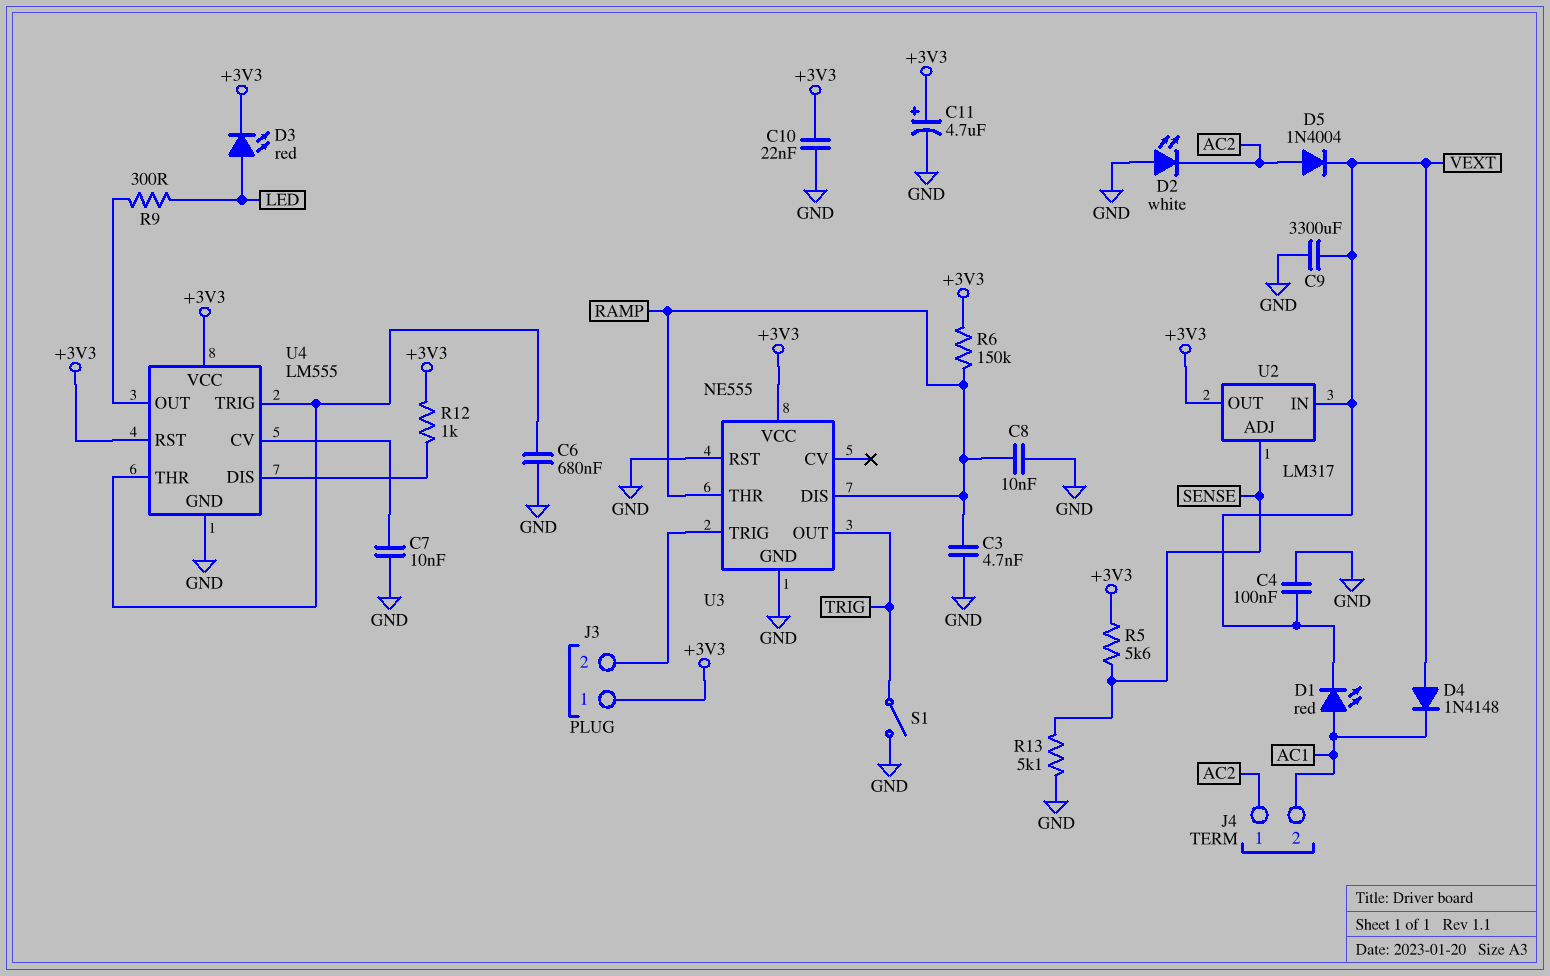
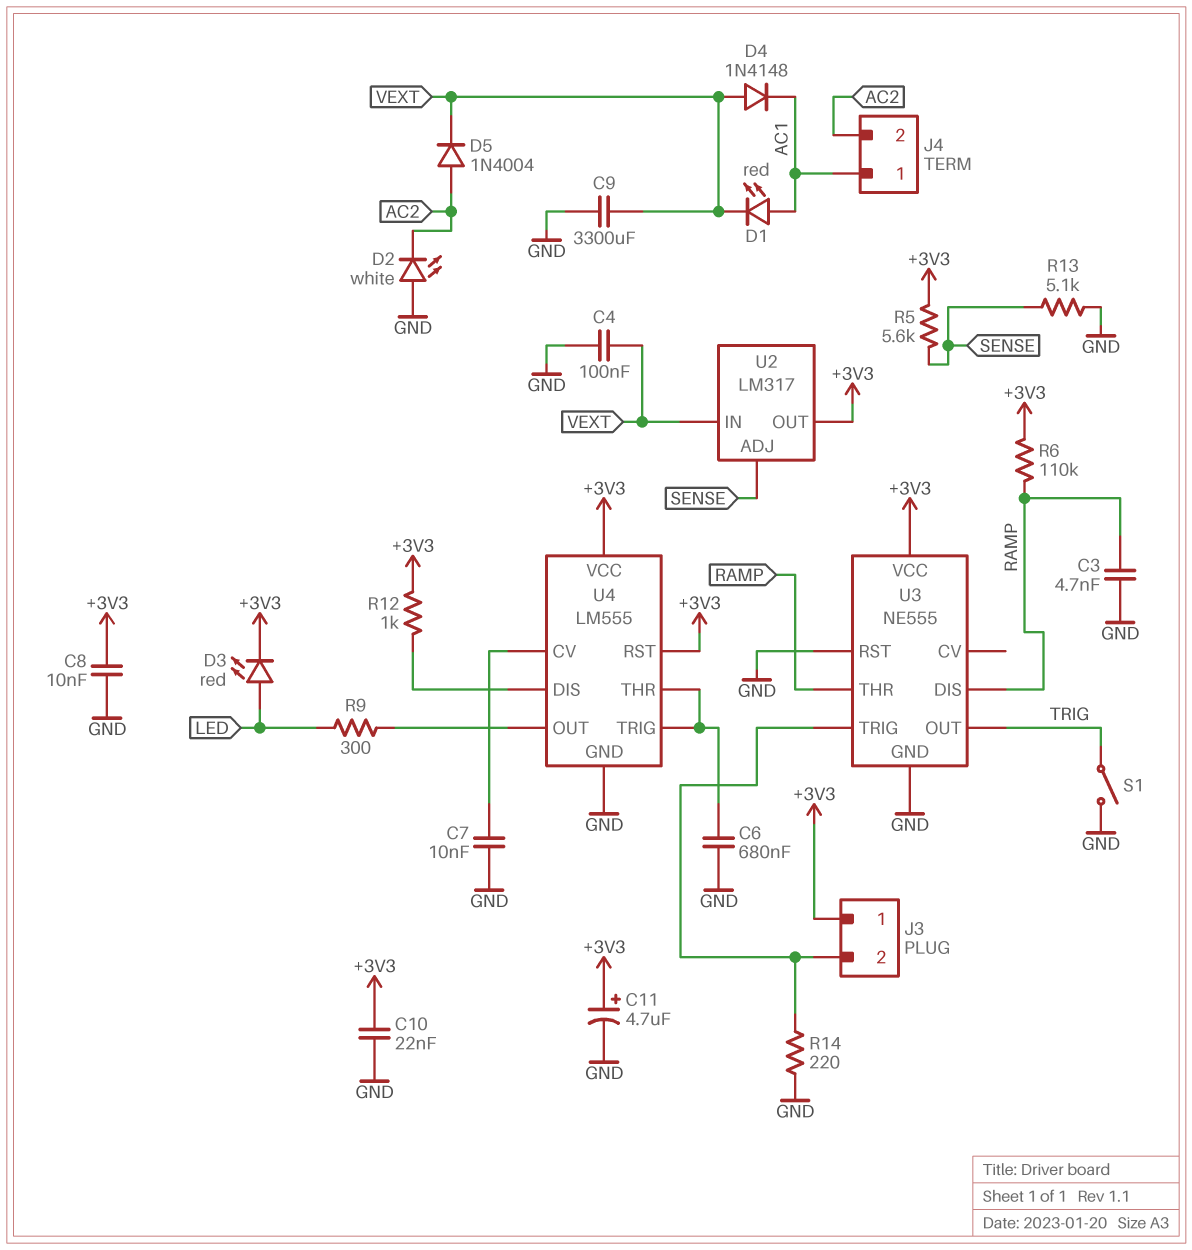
C8: 10nF (GND, RAMP) -> 10nF (+3V3, GND)
J4 pin 1: AC2 -> AC1
J4 pin 2: AC1 -> AC2
R6: 150k (+3V3, RAMP) -> 110k (+3V3, RAMP)
R14: none -> 220 (GND, J3/2)

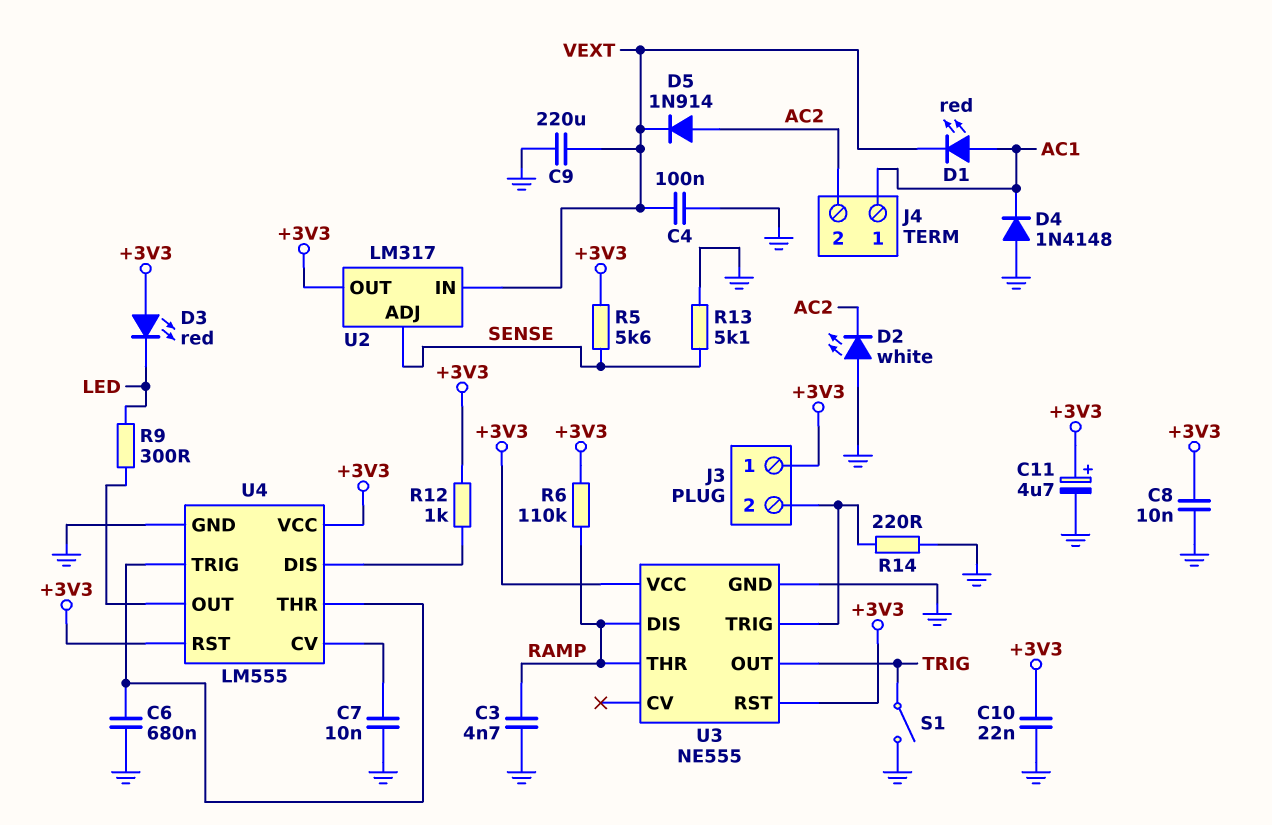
C9: 3300uF (GND, VEXT) -> 220uF (GND, VEXT)
D3: LED red (A LED, K +3V3) -> LED red (A +3V3, K LED)
D4: diode 1N4148 (A VEXT, K AC1) -> diode 1N4148 (A GND, K AC1)
D5: diode 1N4004 (A AC2, K VEXT) -> diode 1N914 (A AC2, K VEXT)
U3 pin RST: GND -> +3V3

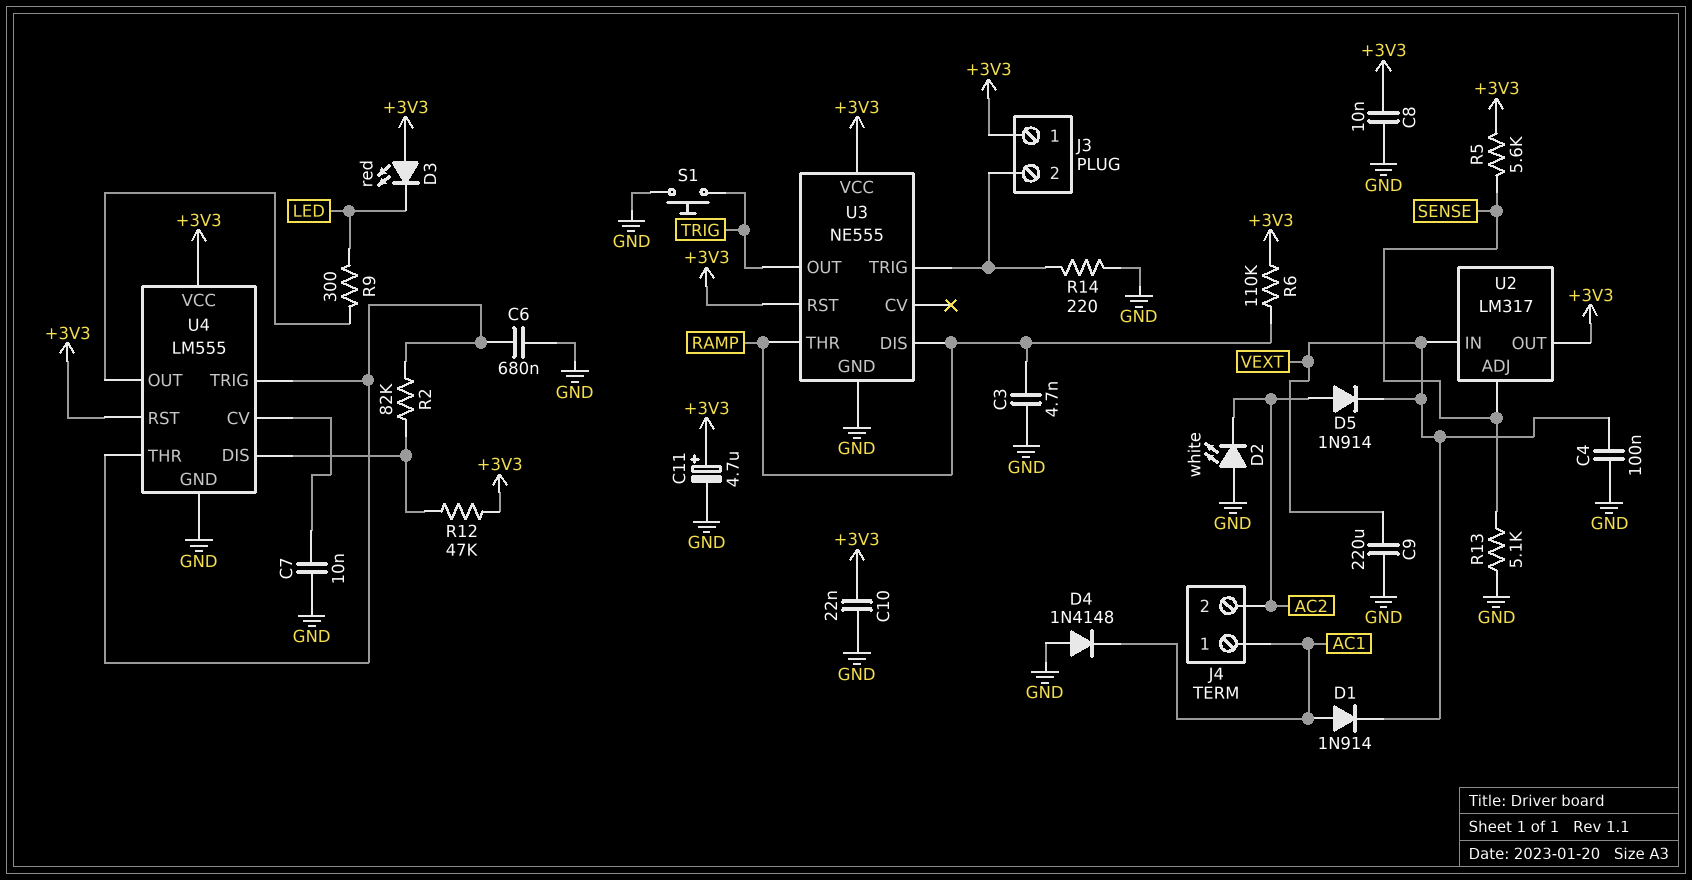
D1: LED red (A AC1, K VEXT) -> diode 1N914 (A AC1, K VEXT)
R2: none -> 82k (U4/DIS, U4/THR)
R12: 1k (+3V3, U4/DIS) -> 47k (+3V3, U4/DIS)
S1: switch (GND, TRIG) -> button (GND, TRIG)

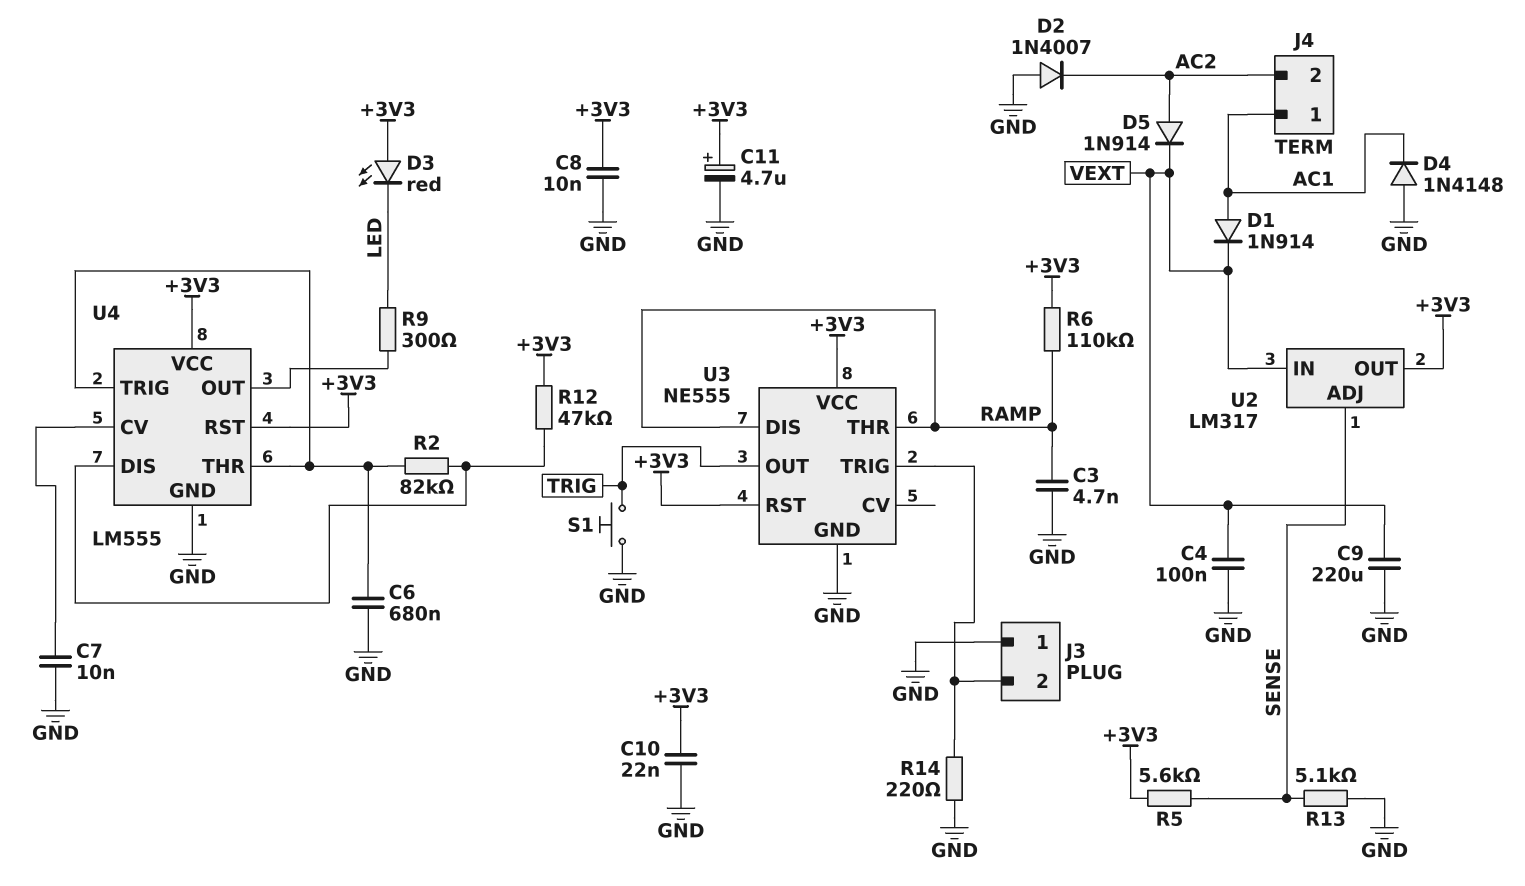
D2: LED white (A GND, K AC2) -> diode 1N4007 (A GND, K AC2)
J3 pin 1: +3V3 -> GND

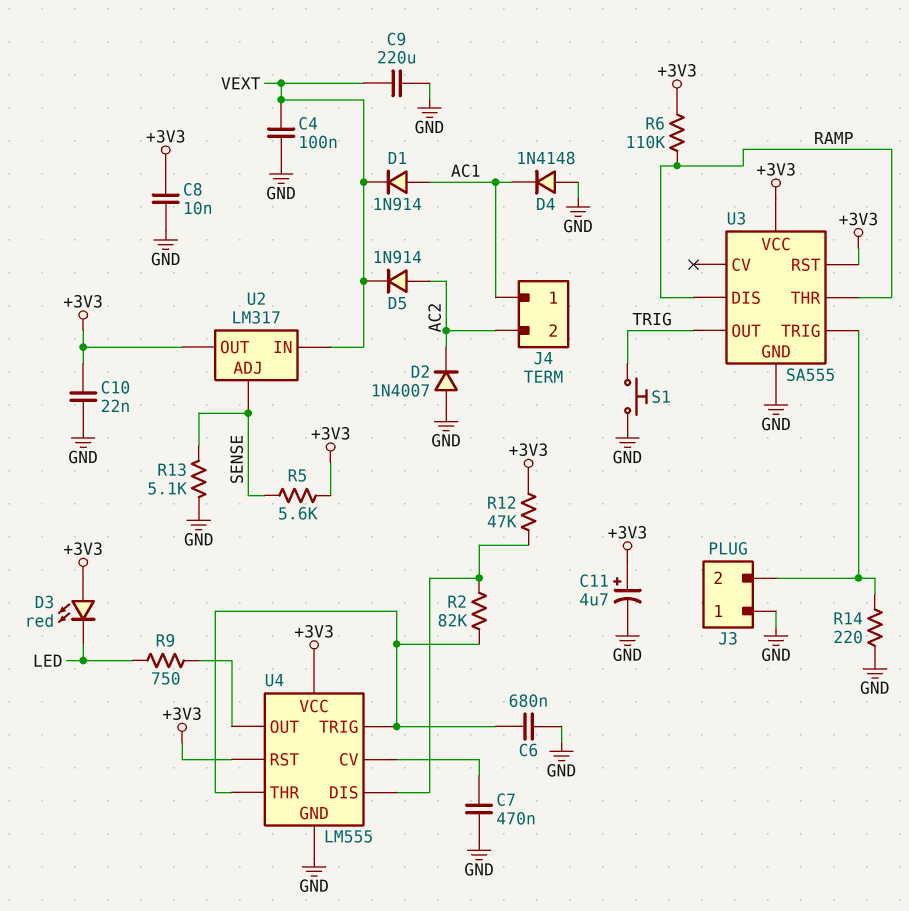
C3: 4.7nF (GND, RAMP) -> none
C7: 10nF (GND, U4/CV) -> 470nF (GND, U4/CV)
R9: 300 (LED, U4/OUT) -> 750 (LED, U4/OUT)
U3: NE555 -> SA555

